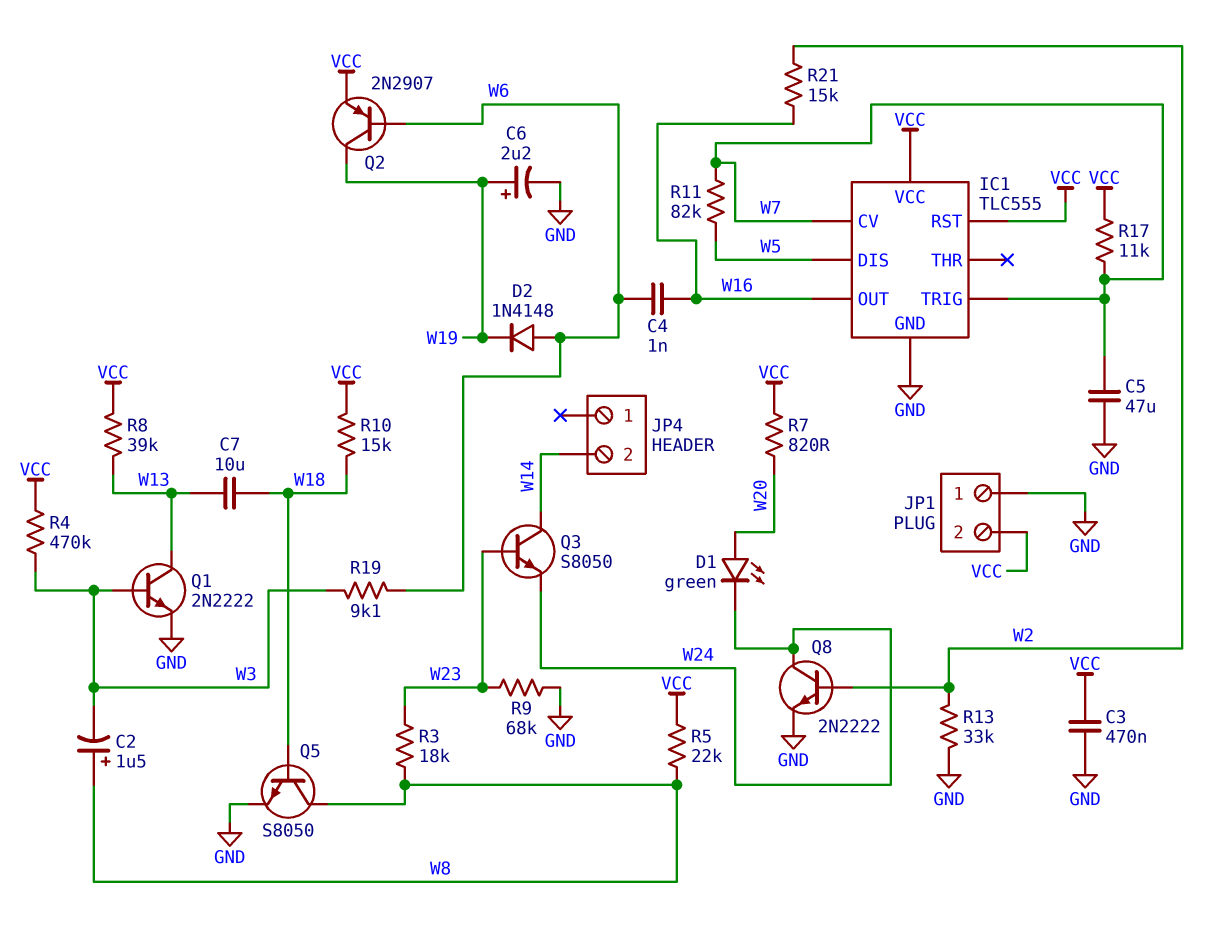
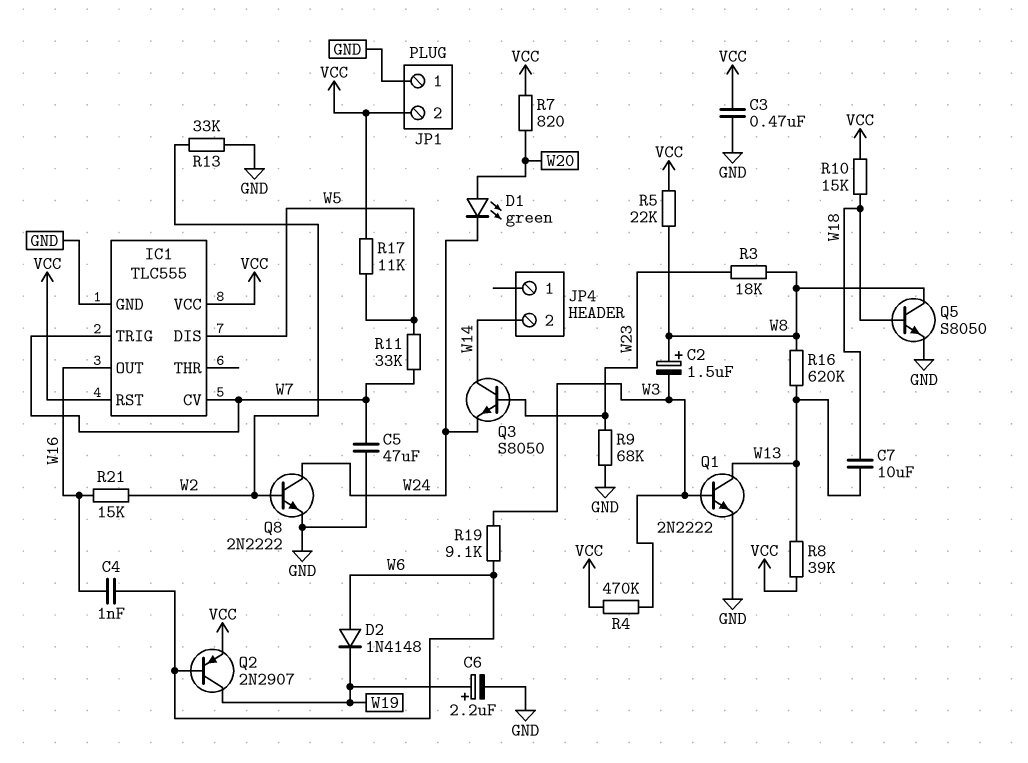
R11: 82k (W5, W7) -> 33k (W5, W7)
R16: none -> 620k (W8, W13)
R17: 11k (VCC, W7) -> 11k (VCC, W5)

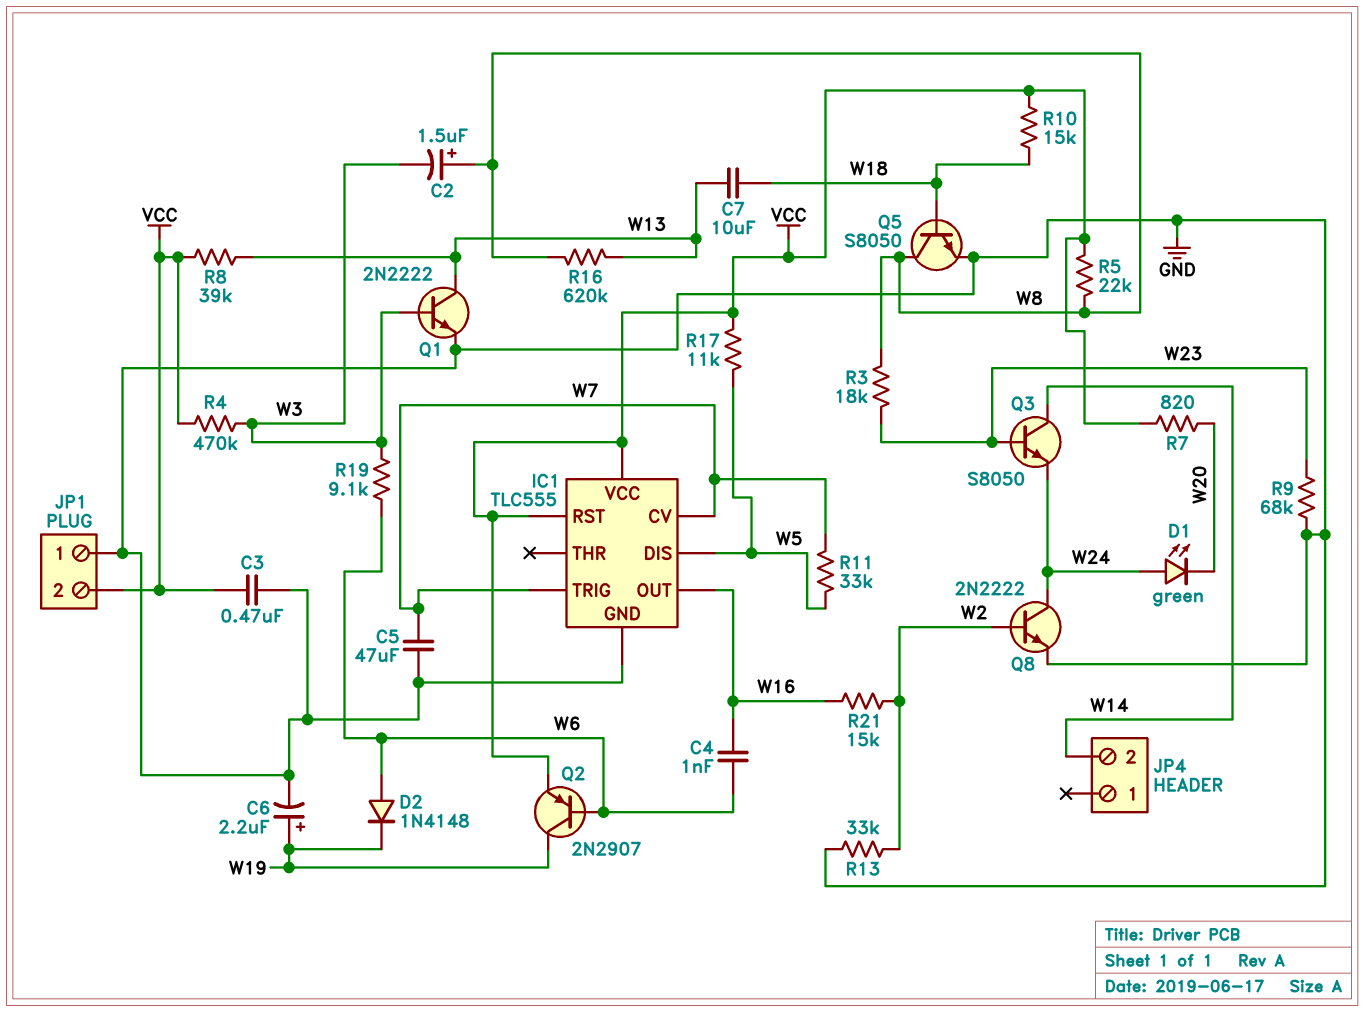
D1: LED green (A W20, K W24) -> LED green (A W24, K W20)

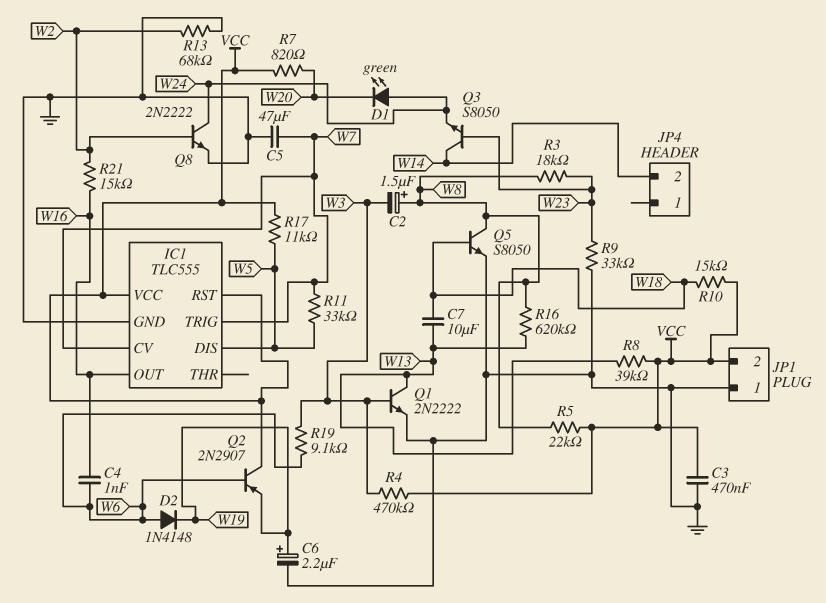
Q2: PNP 2N2907 (B W6, C W19, E VCC) -> PNP 2N2907 (B W6, C VCC, E W19)
R9: 68k (GND, W23) -> 33k (GND, W23)
R13: 33k (GND, W2) -> 68k (GND, W2)

